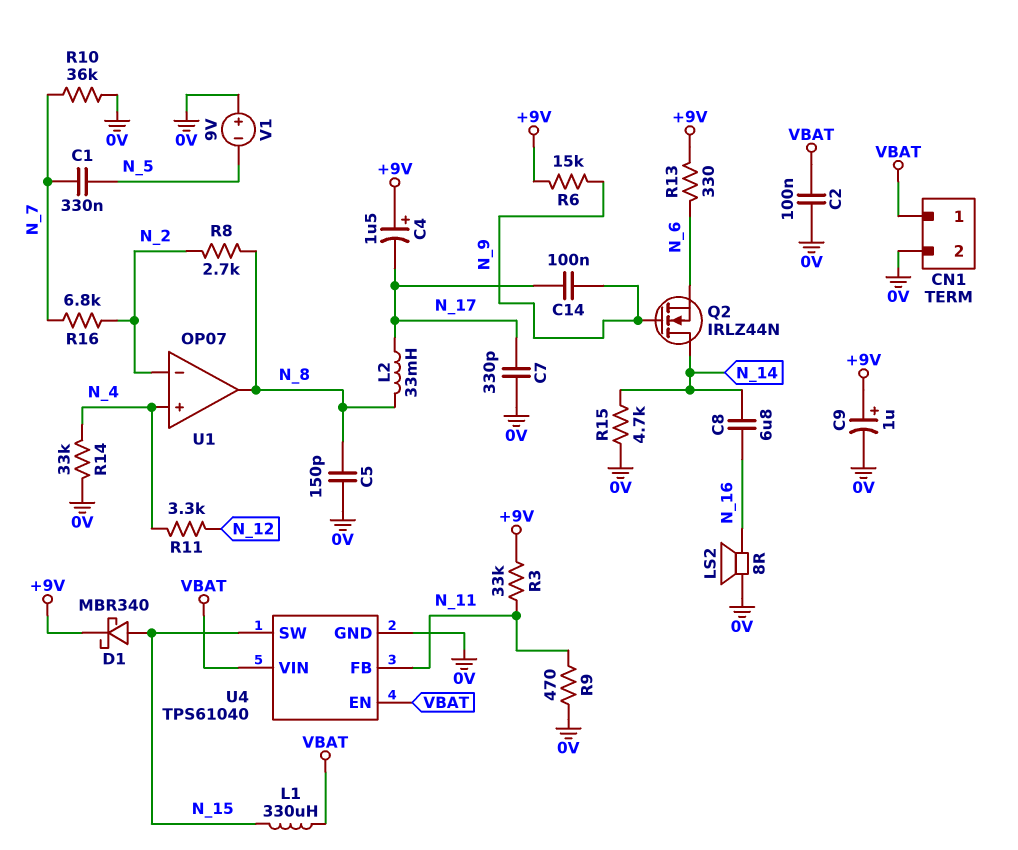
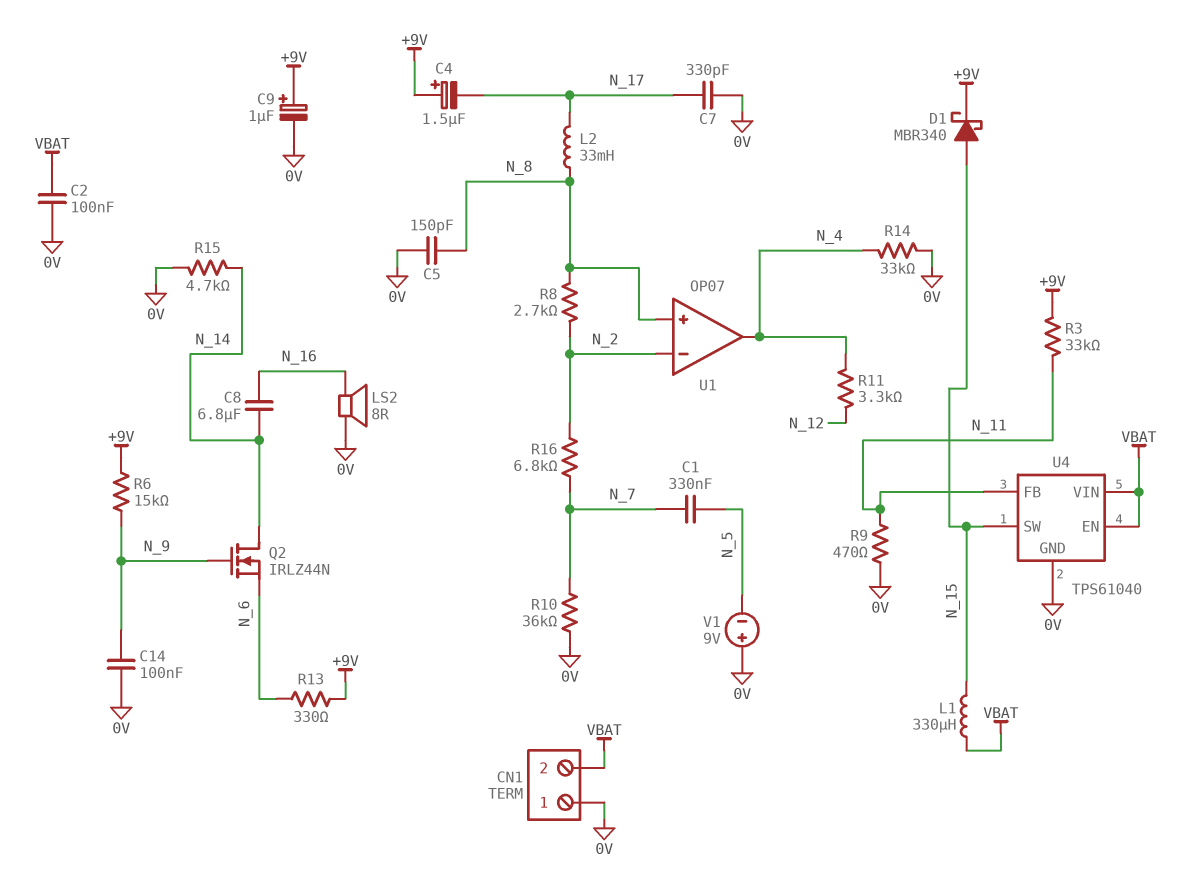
C14: 100nF (N_9, N_17) -> 100nF (0V, N_9)
CN1 pin 1: VBAT -> 0V
CN1 pin 2: 0V -> VBAT
U1 pin in+: N_4 -> N_8
U1 pin out: N_8 -> N_4

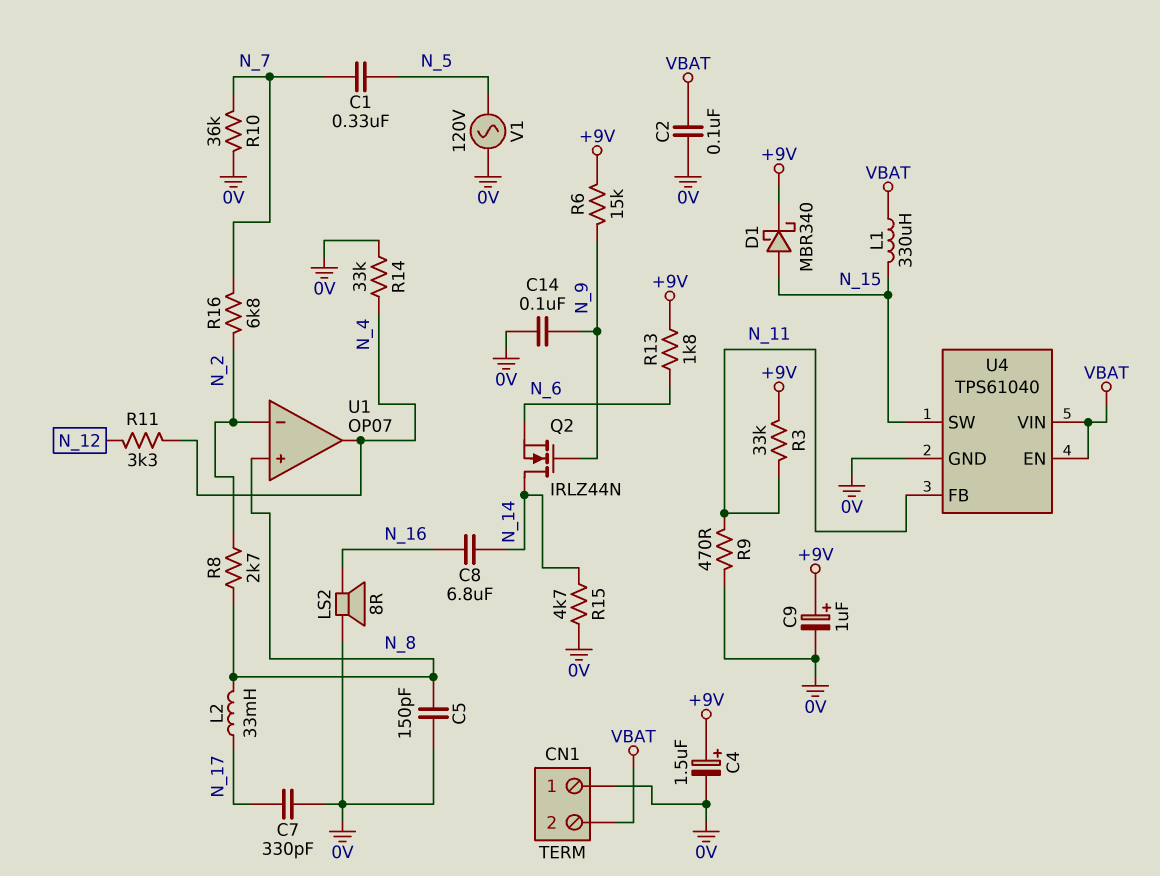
C4: 1.5uF (plus +9V, minus N_17) -> 1.5uF (plus +9V, minus 0V)
R13: 330 (+9V, N_6) -> 1.8k (+9V, N_6)
V1: 9V (plus 0V, minus N_5) -> AC 120V (0V, N_5)

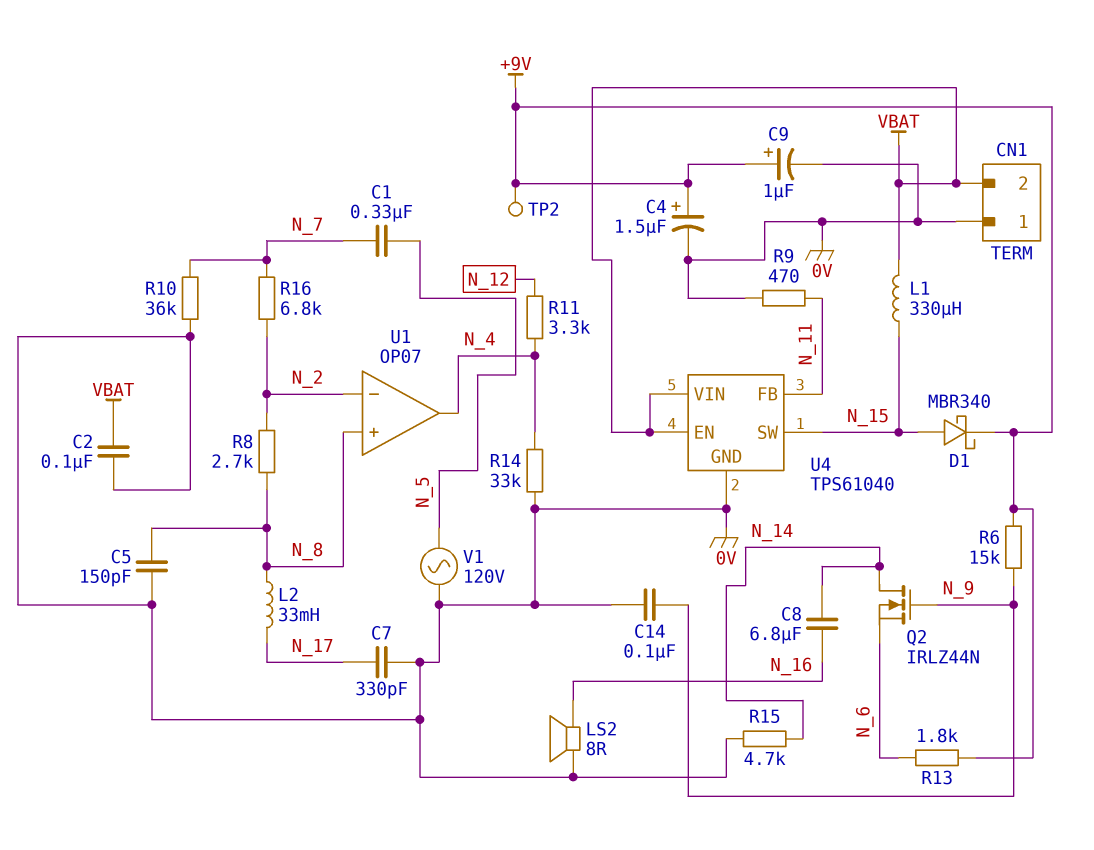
R3: 33k (+9V, N_11) -> none
TP2: none -> test point (+9V)

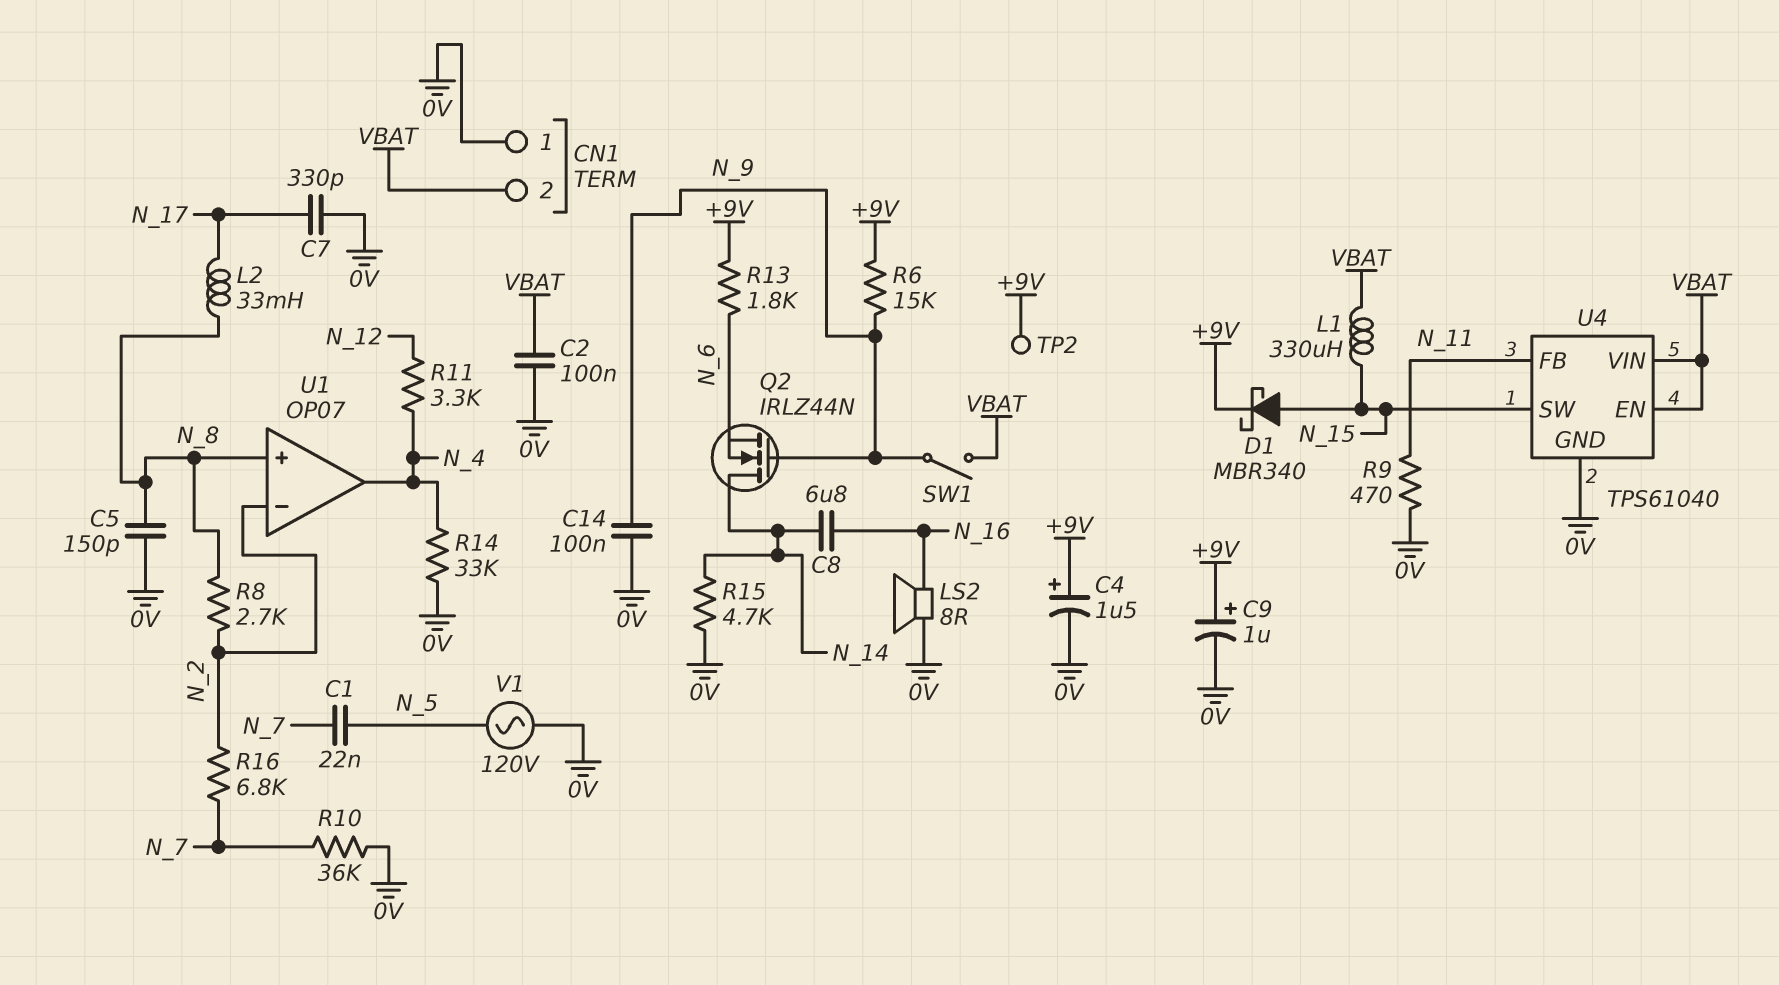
C1: 330nF (N_5, N_7) -> 22nF (N_5, N_7)
SW1: none -> switch (N_9, VBAT)

